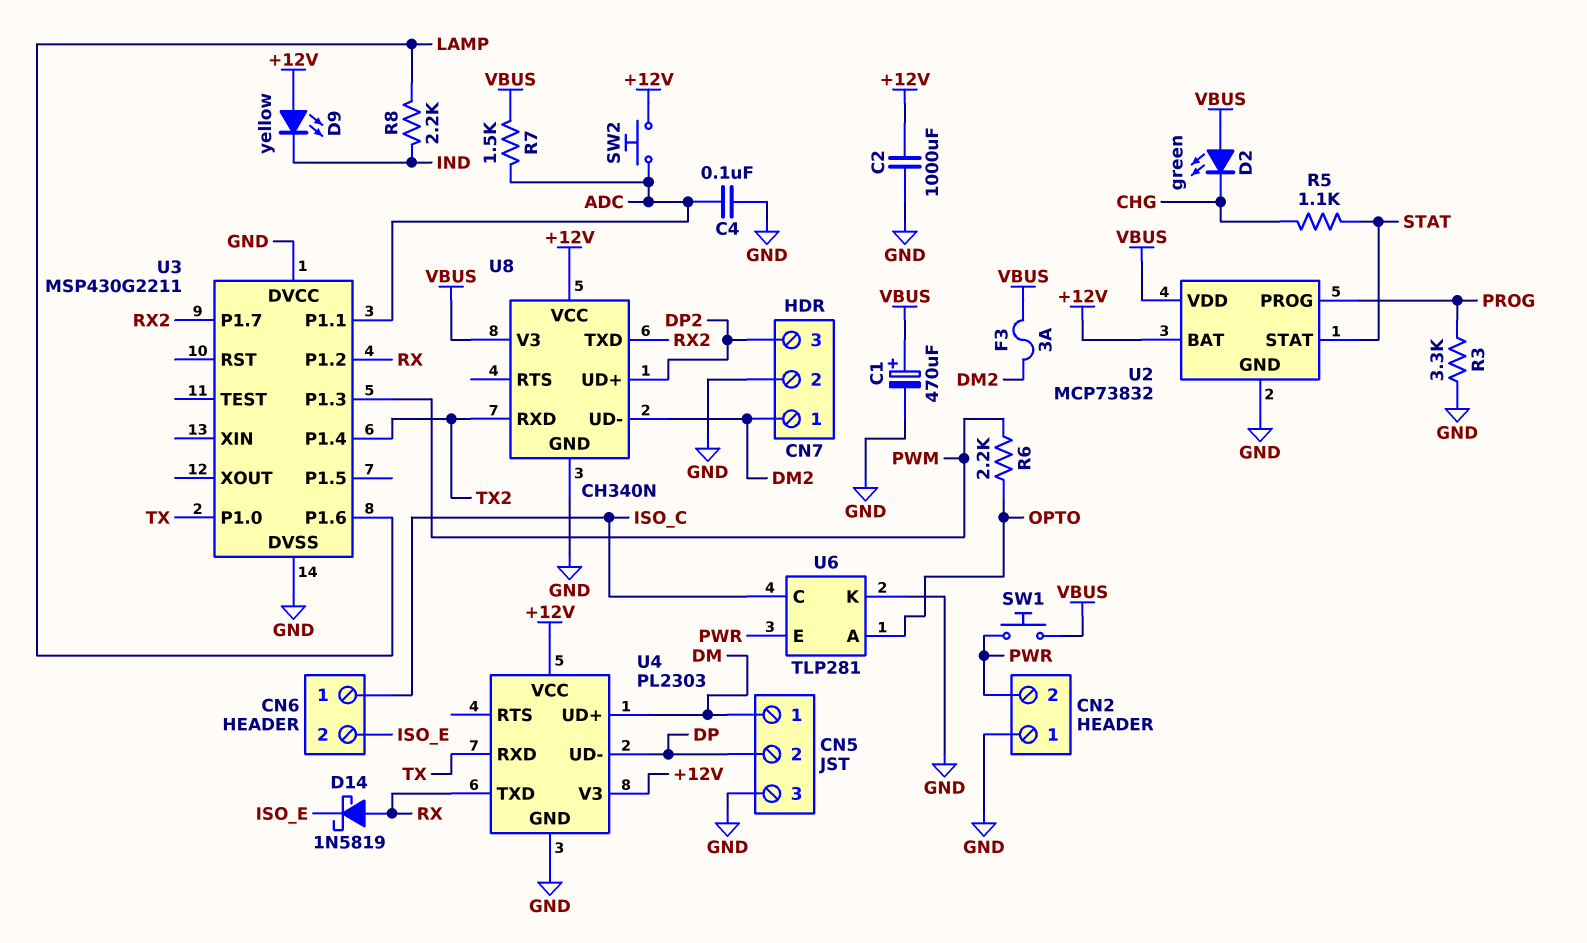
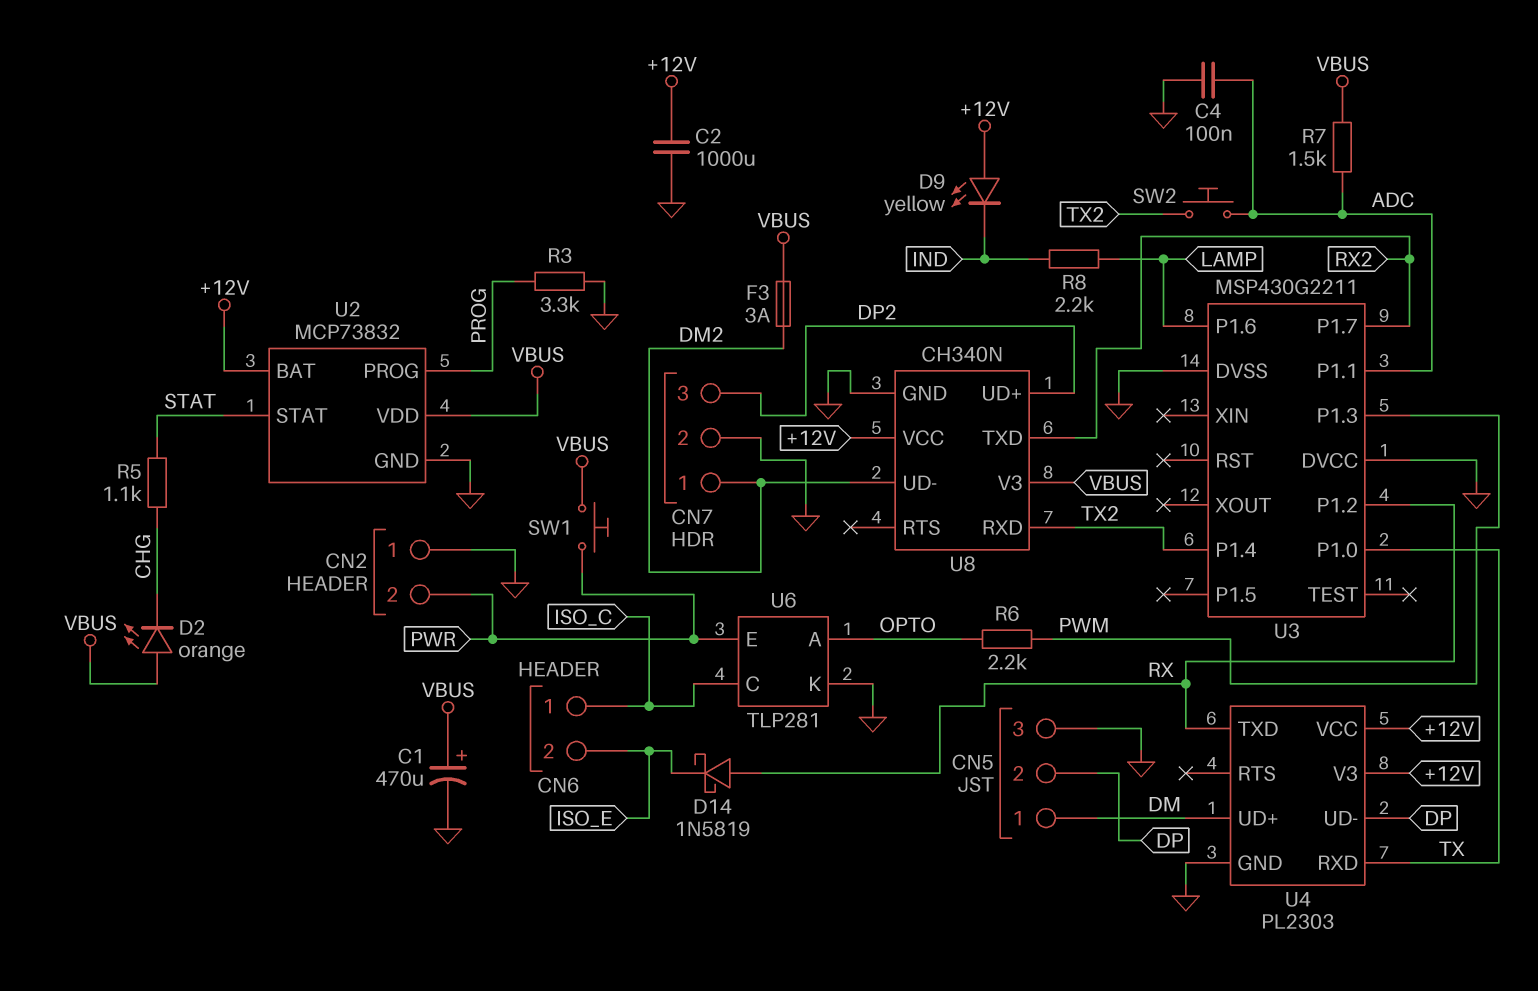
D2: LED green (A VBUS, K CHG) -> LED orange (A VBUS, K CHG)
SW2: button (+12V, ADC) -> button (ADC, TX2)

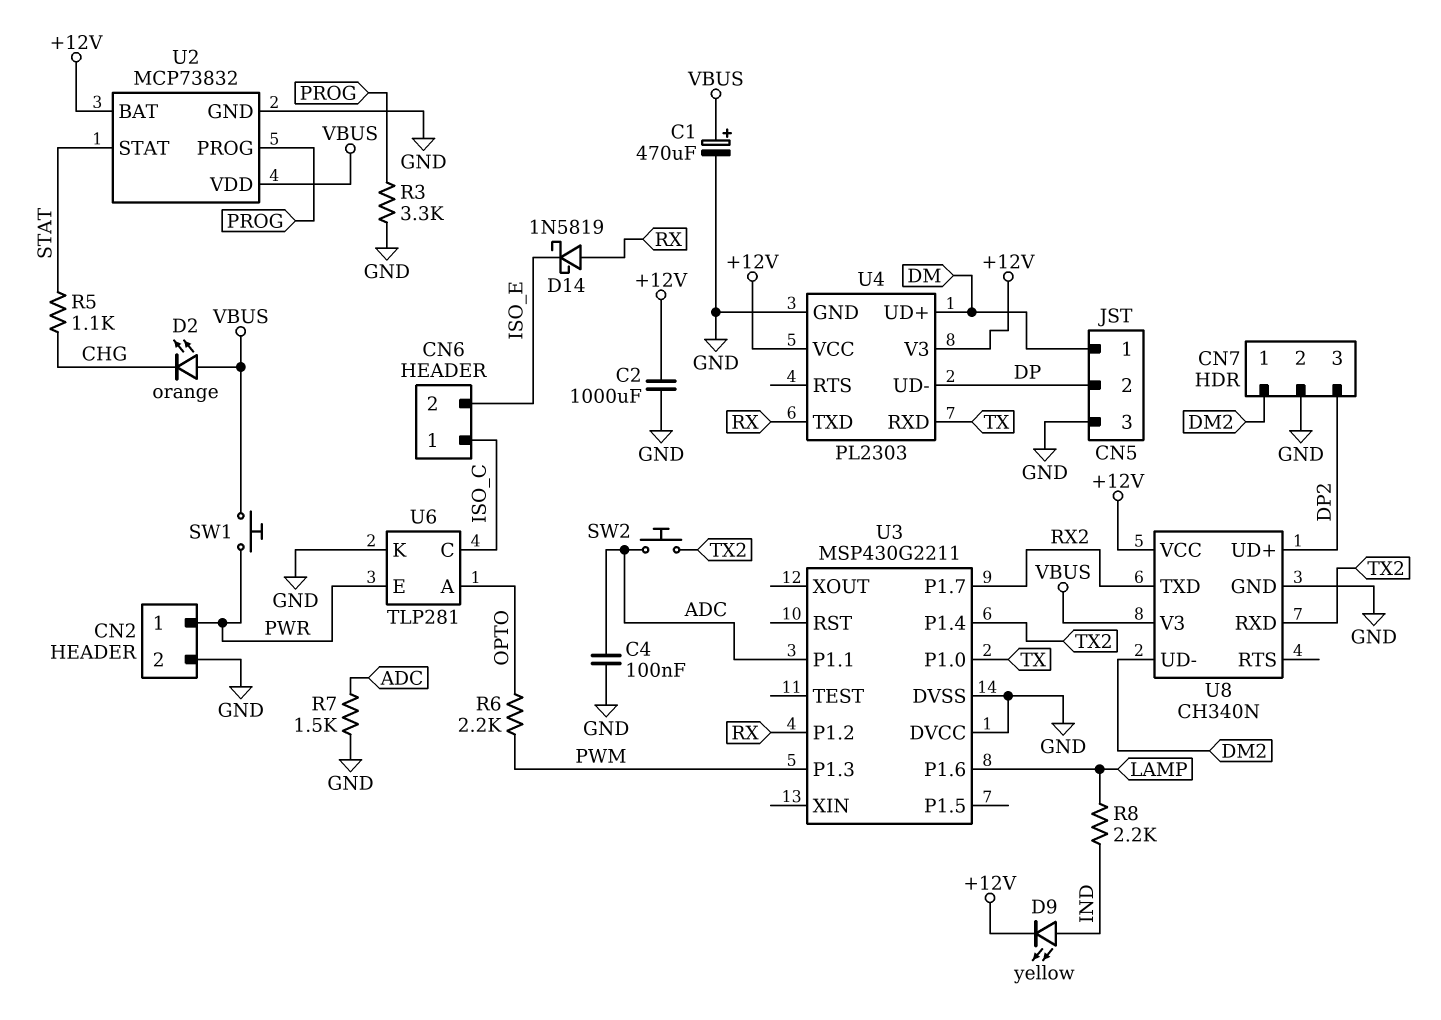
CN2 pin 1: GND -> PWR
CN2 pin 2: PWR -> GND
D9: LED yellow (A +12V, K IND) -> LED yellow (A IND, K +12V)
F3: 3A (DM2, VBUS) -> none
R7: 1.5k (ADC, VBUS) -> 1.5k (ADC, GND)

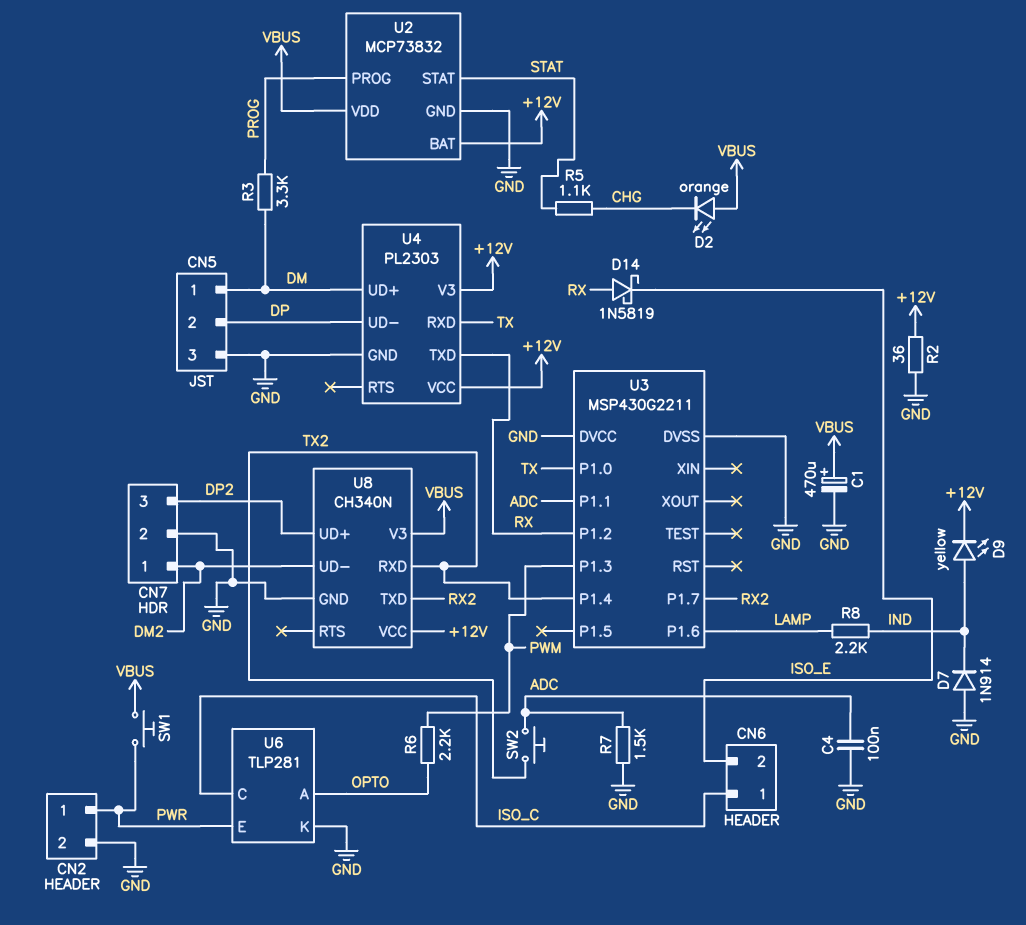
C2: 1000uF (+12V, GND) -> none
D7: none -> diode 1N914 (A GND, K IND)
R2: none -> 36 (+12V, GND)
R3: 3.3k (GND, PROG) -> 3.3k (DM, PROG)

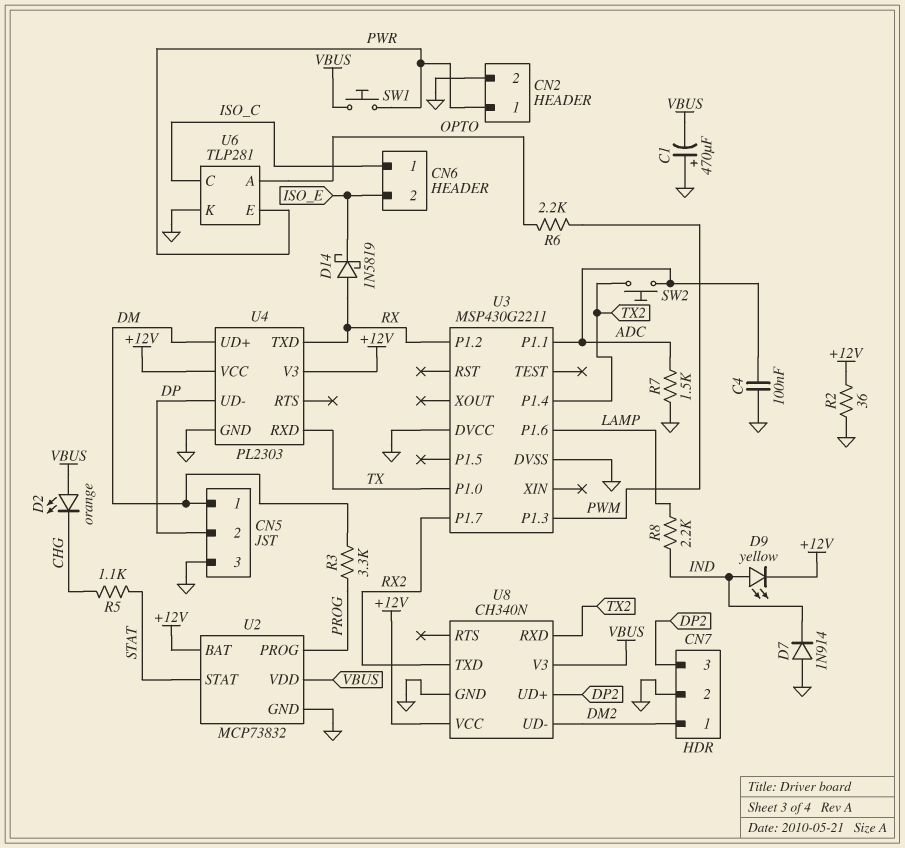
C1: 470uF (plus VBUS, minus GND) -> 470uF (plus GND, minus VBUS)

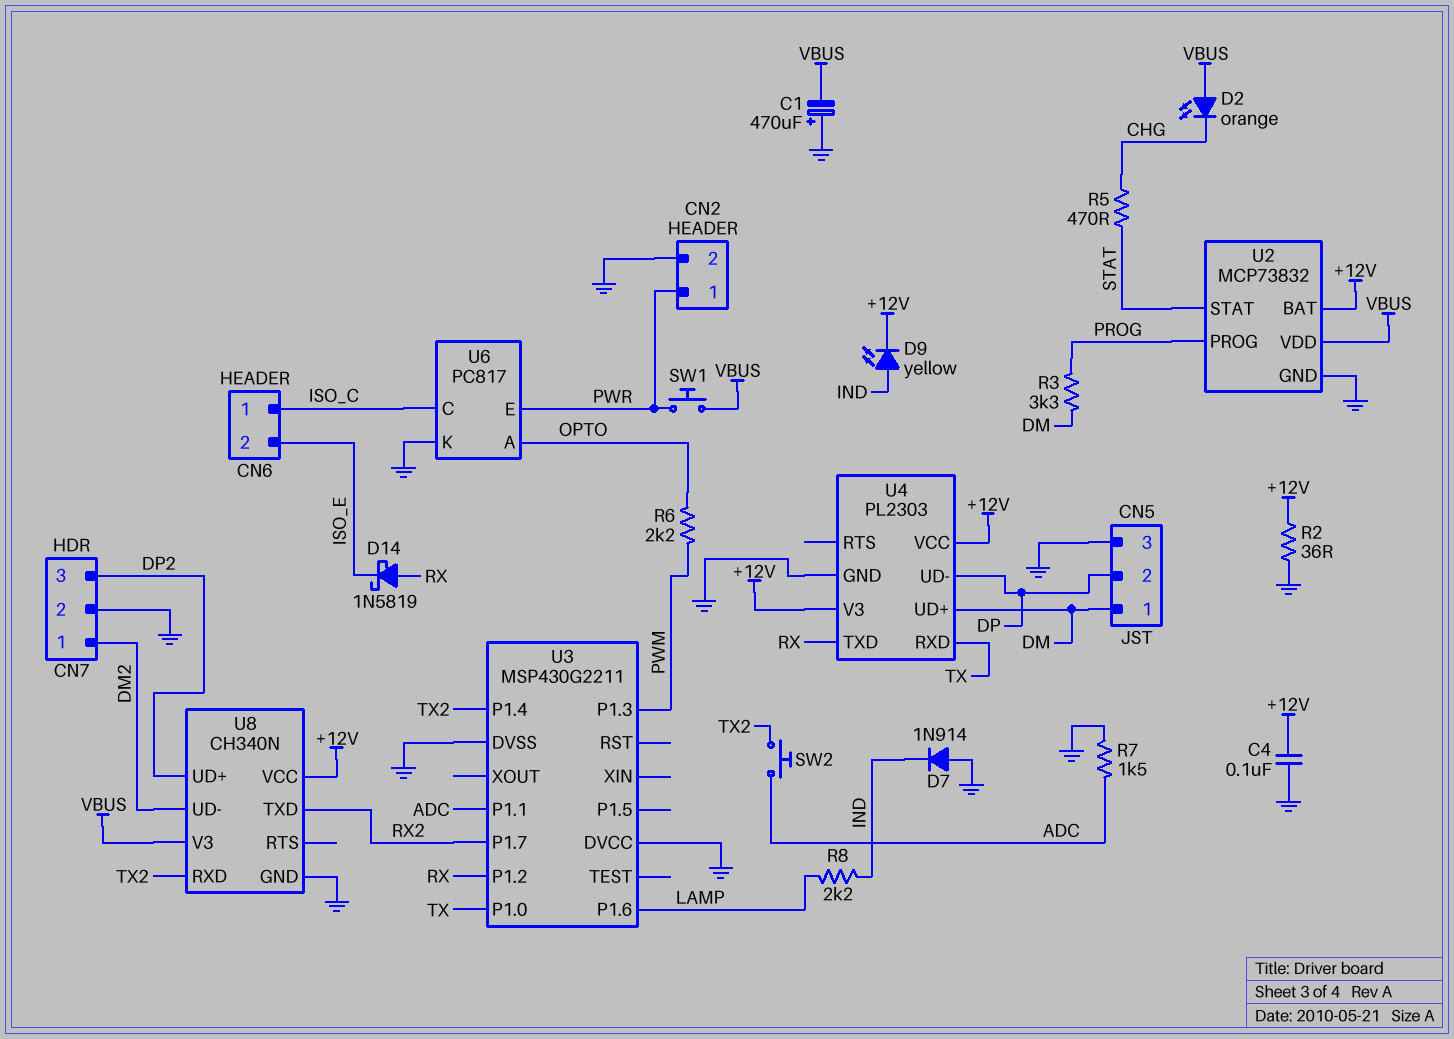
C4: 100nF (ADC, GND) -> 100nF (+12V, GND)
R5: 1.1k (CHG, STAT) -> 470 (CHG, STAT)
U6: TLP281 -> PC817

